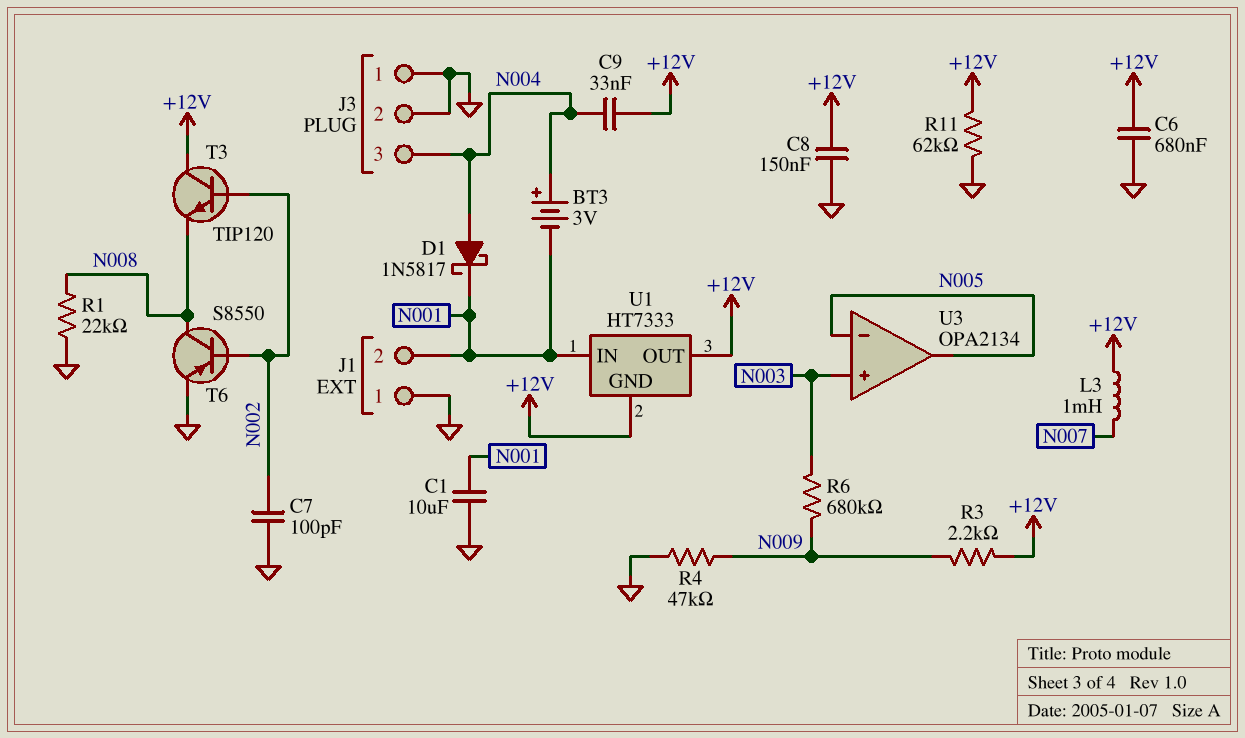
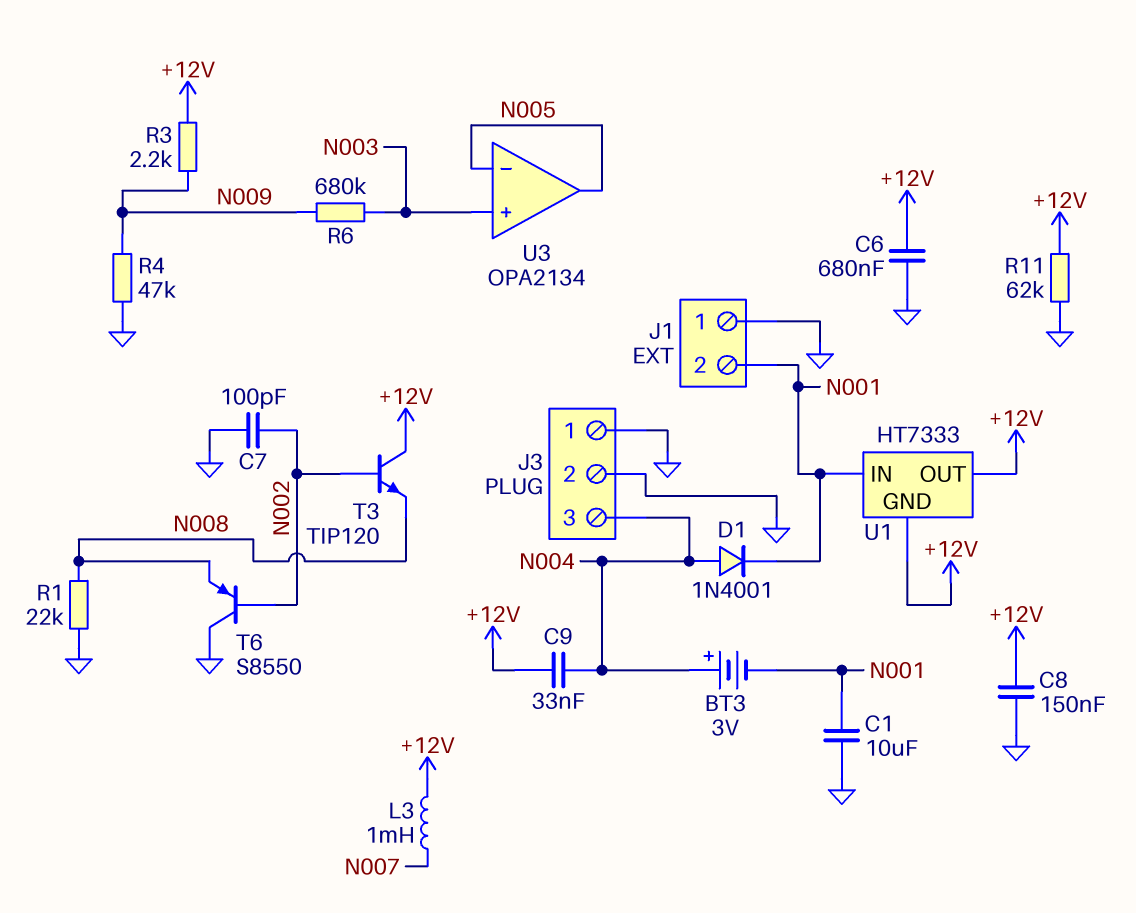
D1: schottky 1N5817 (A N004, K N001) -> diode 1N4001 (A N004, K N001)
T6: PNP S8550 (B N002, C N008, E GND) -> PNP S8550 (B N002, C GND, E N008)

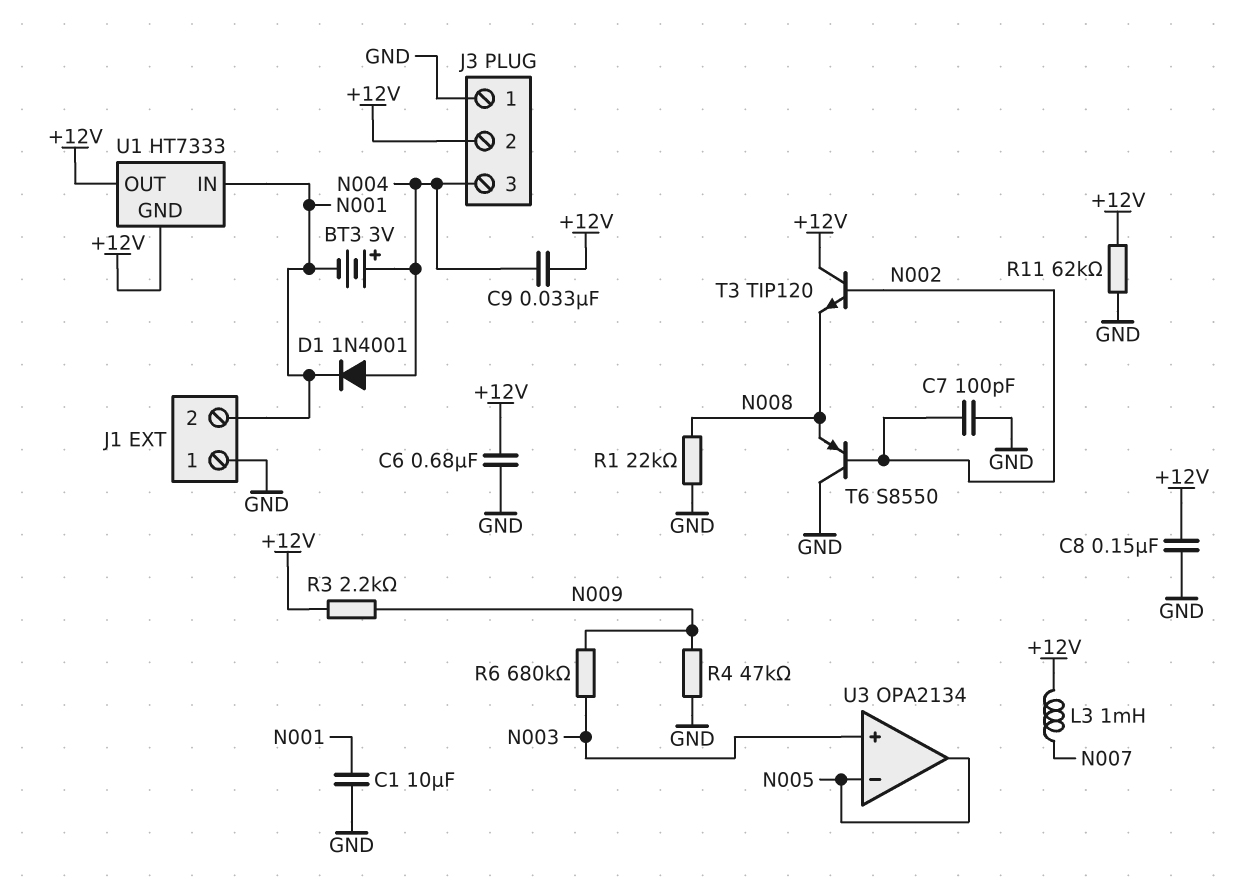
J3 pin 2: GND -> +12V

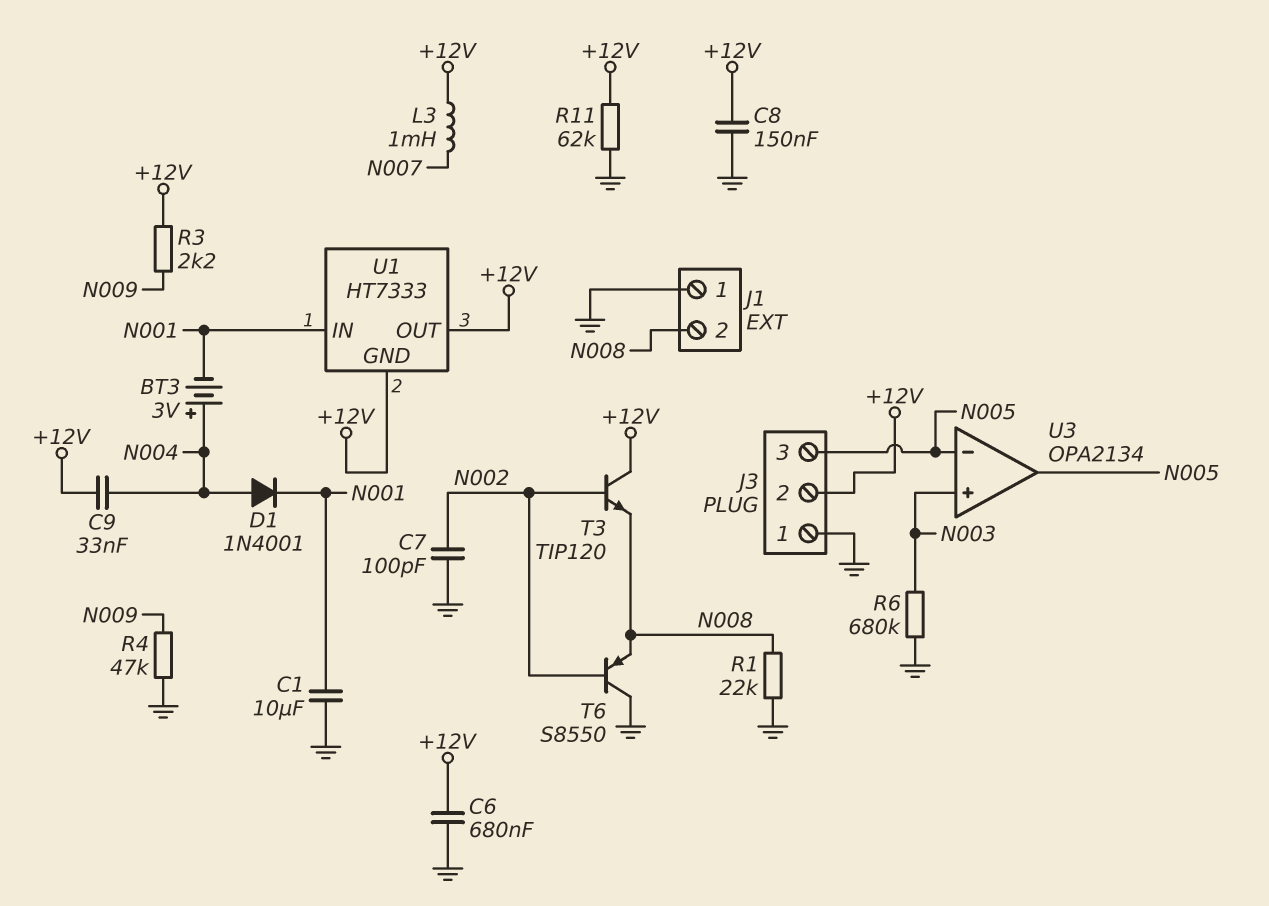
J1 pin 2: N001 -> N008
J3 pin 3: N004 -> N005
R6: 680k (N003, N009) -> 680k (GND, N003)

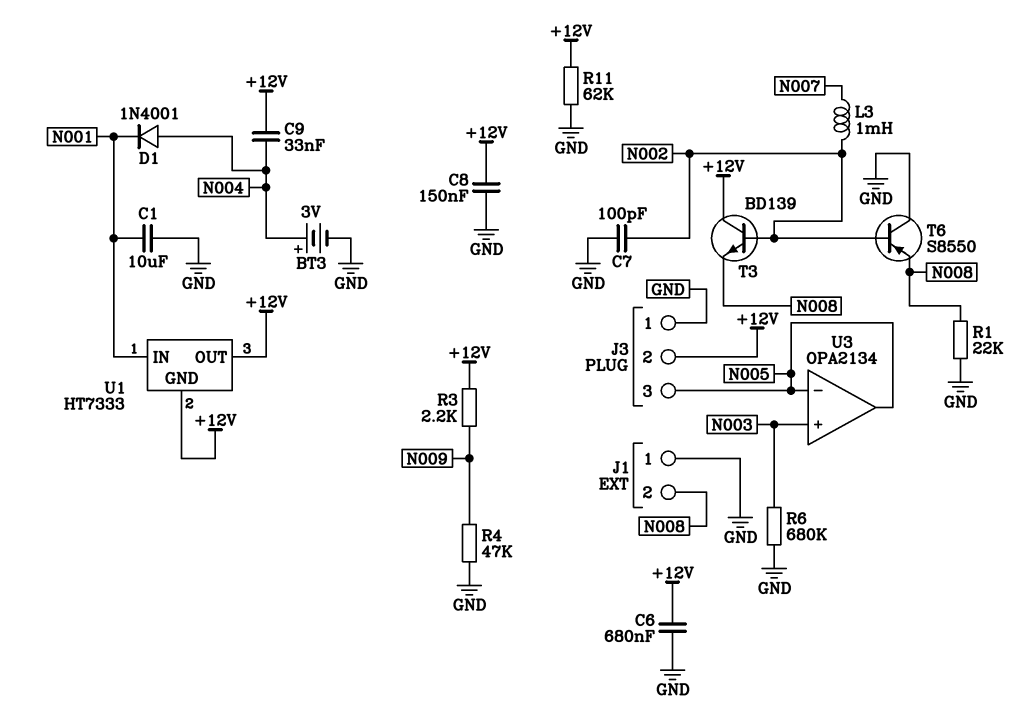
BT3: 3V (plus N004, minus N001) -> 3V (plus N004, minus GND)
L3: 1mH (+12V, N007) -> 1mH (N002, N007)
T3: NPN TIP120 (B N002, C +12V, E N008) -> NPN BD139 (B N002, C +12V, E N008)

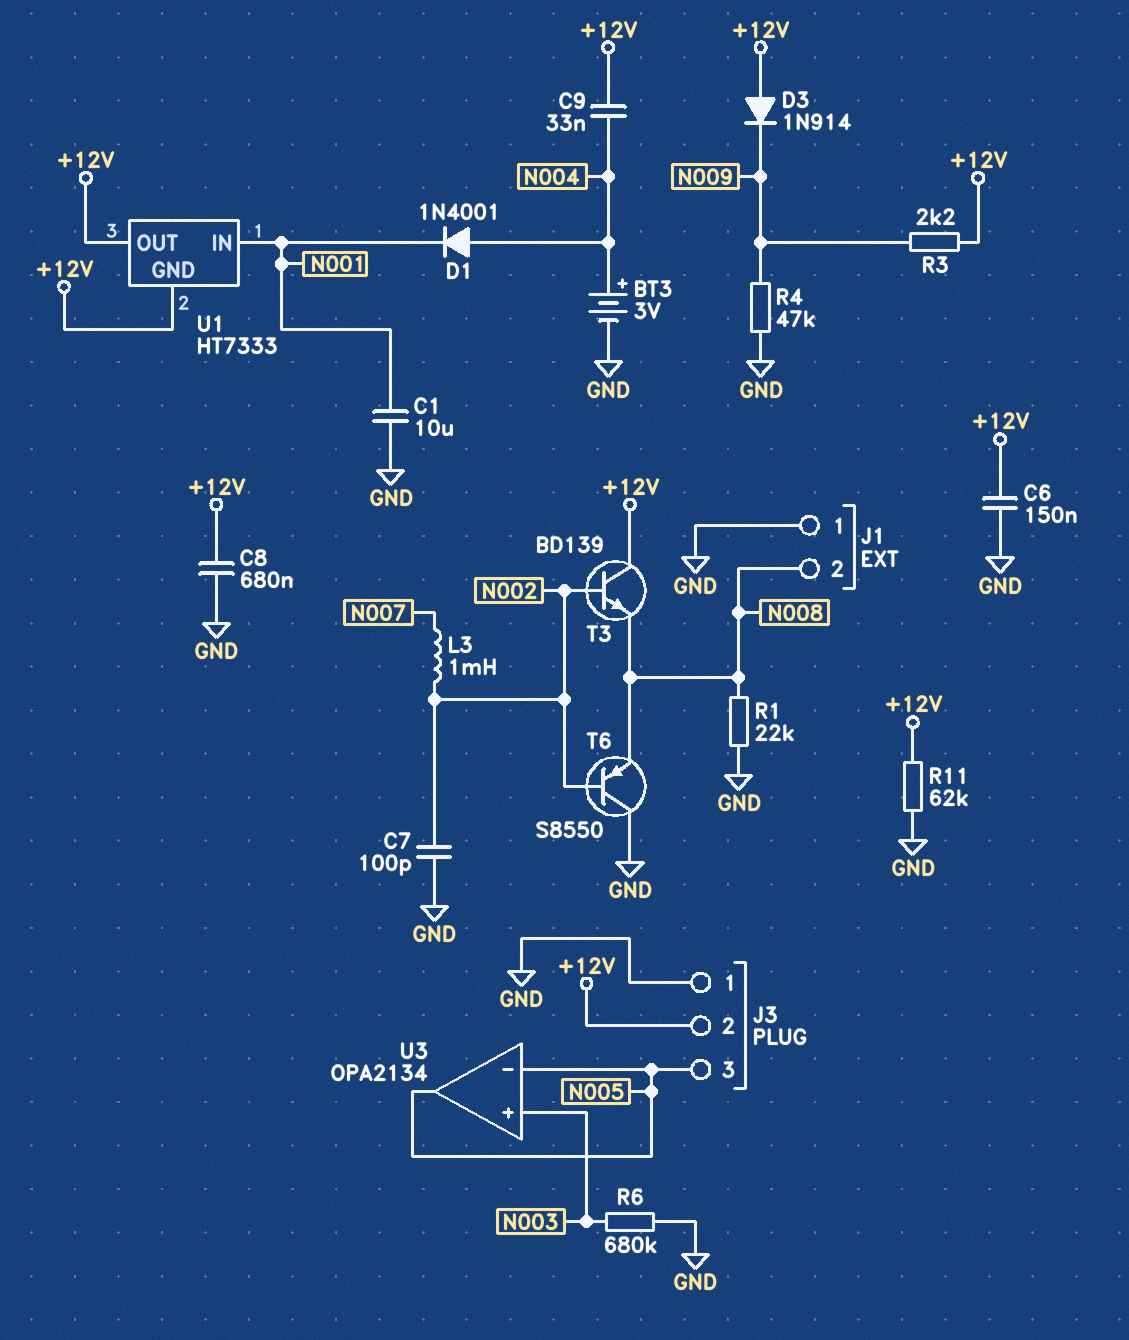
C6: 680nF (+12V, GND) -> 150nF (+12V, GND)
C8: 150nF (+12V, GND) -> 680nF (+12V, GND)
D3: none -> diode 1N914 (A +12V, K N009)

